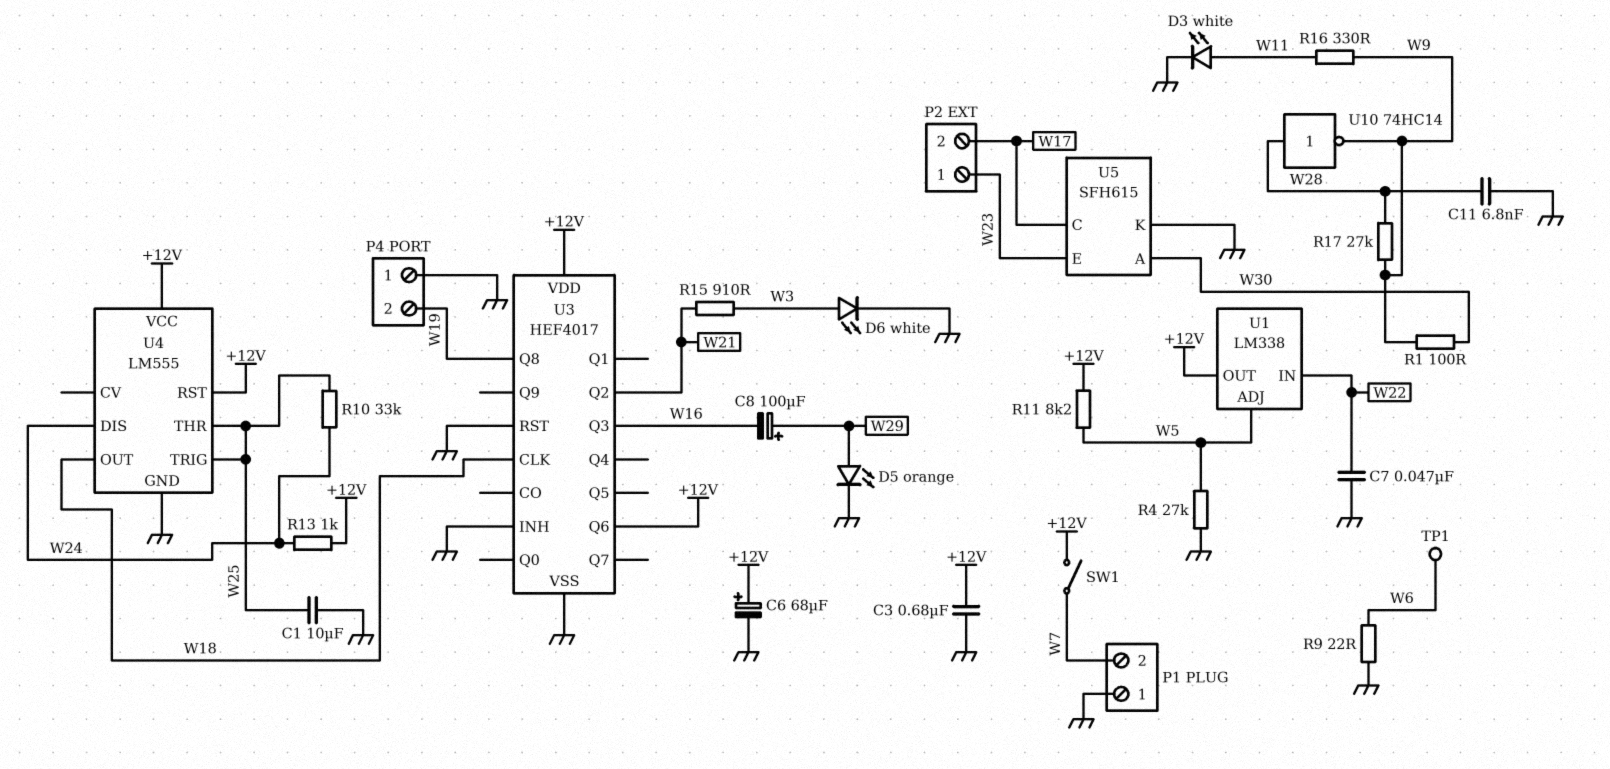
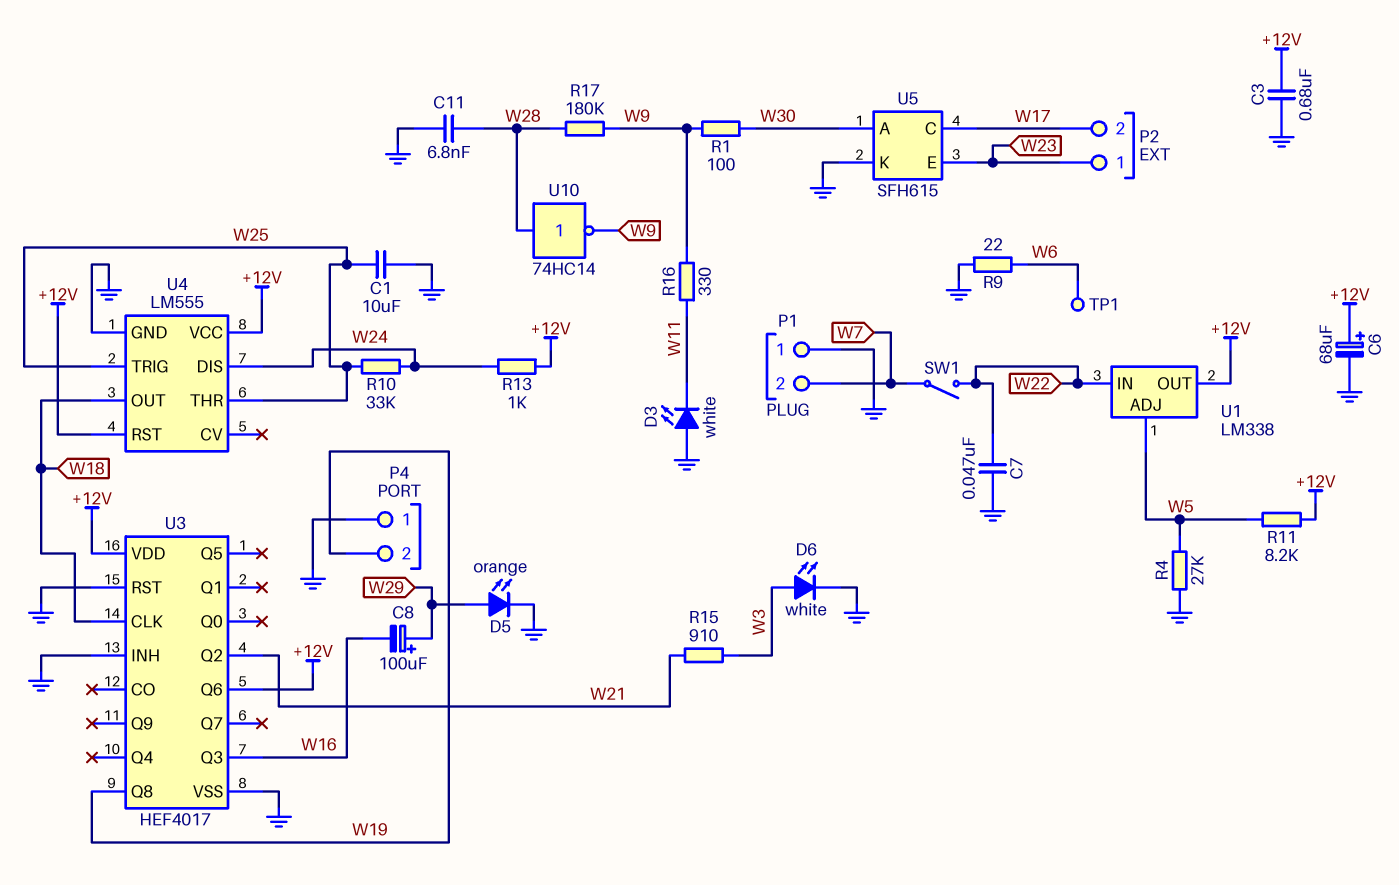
D3: LED white (A W11, K GND) -> LED white (A GND, K W11)
R17: 27k (W9, W28) -> 180k (W9, W28)
SW1: switch (+12V, W7) -> switch (W7, W22)

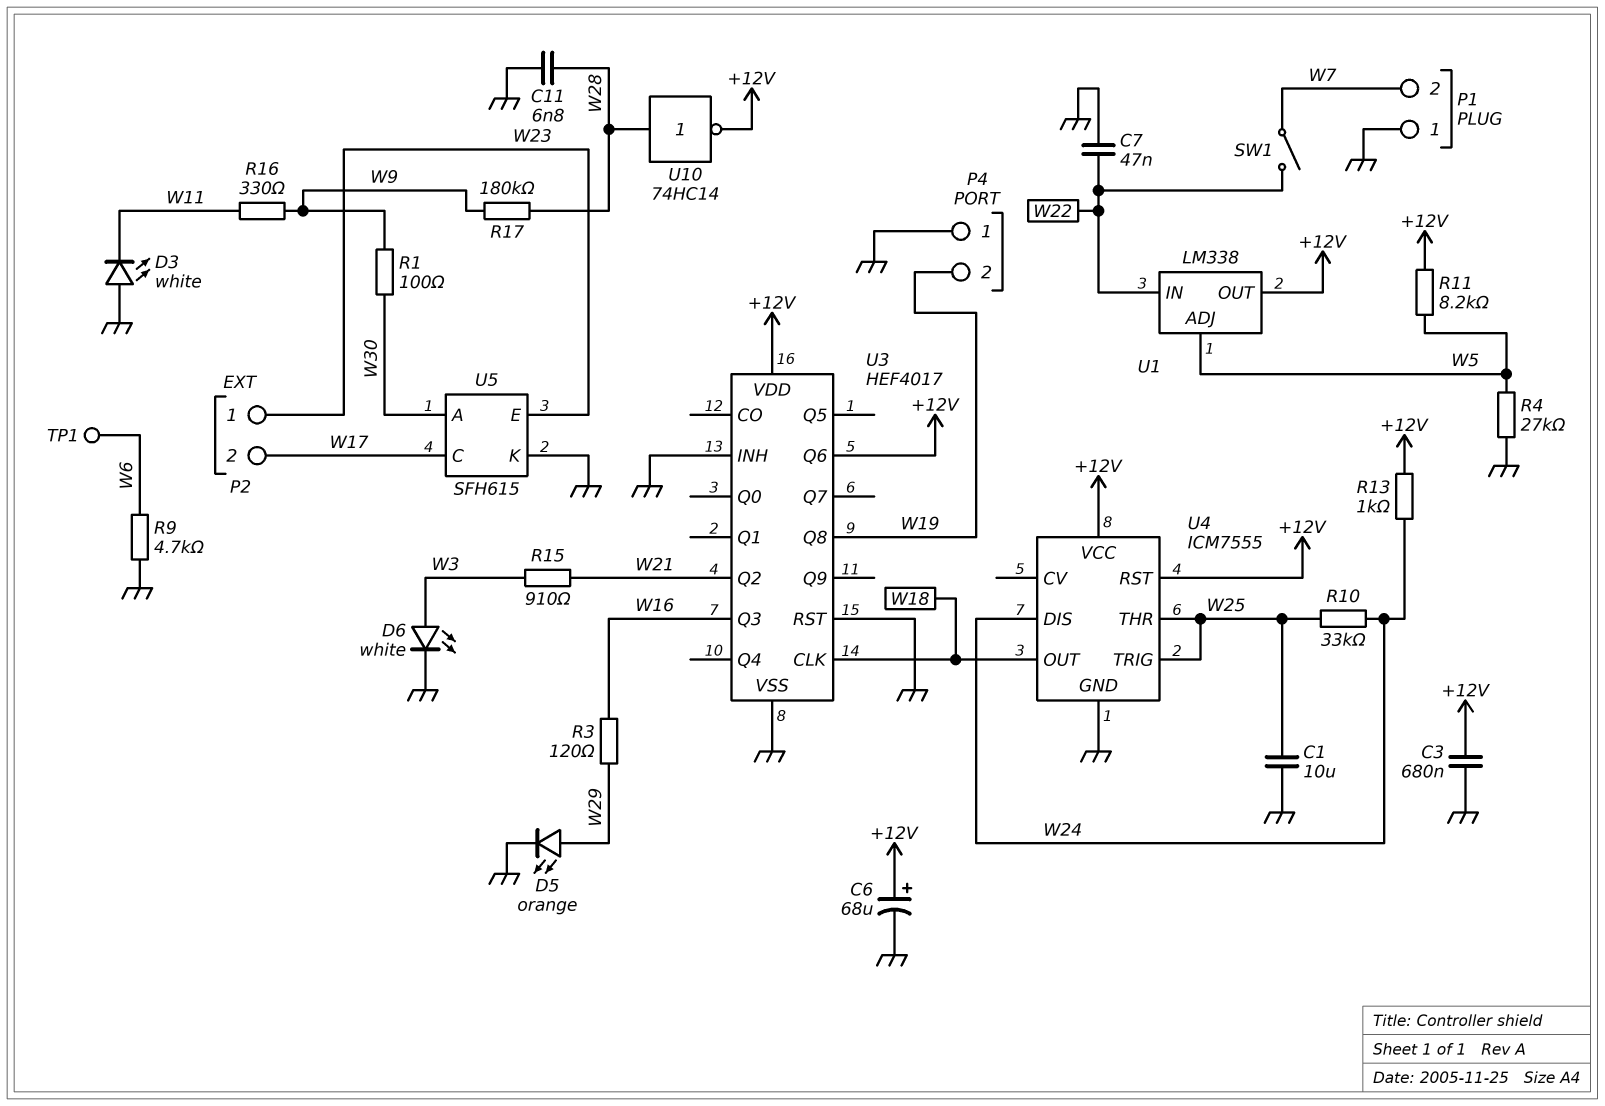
C8: 100uF (plus W29, minus W16) -> none
R3: none -> 120 (W16, W29)
R9: 22 (GND, W6) -> 4.7k (GND, W6)
U4: LM555 -> ICM7555
U10: NOT 74HC14 (in W28, out W9) -> NOT 74HC14 (in W28, out +12V)

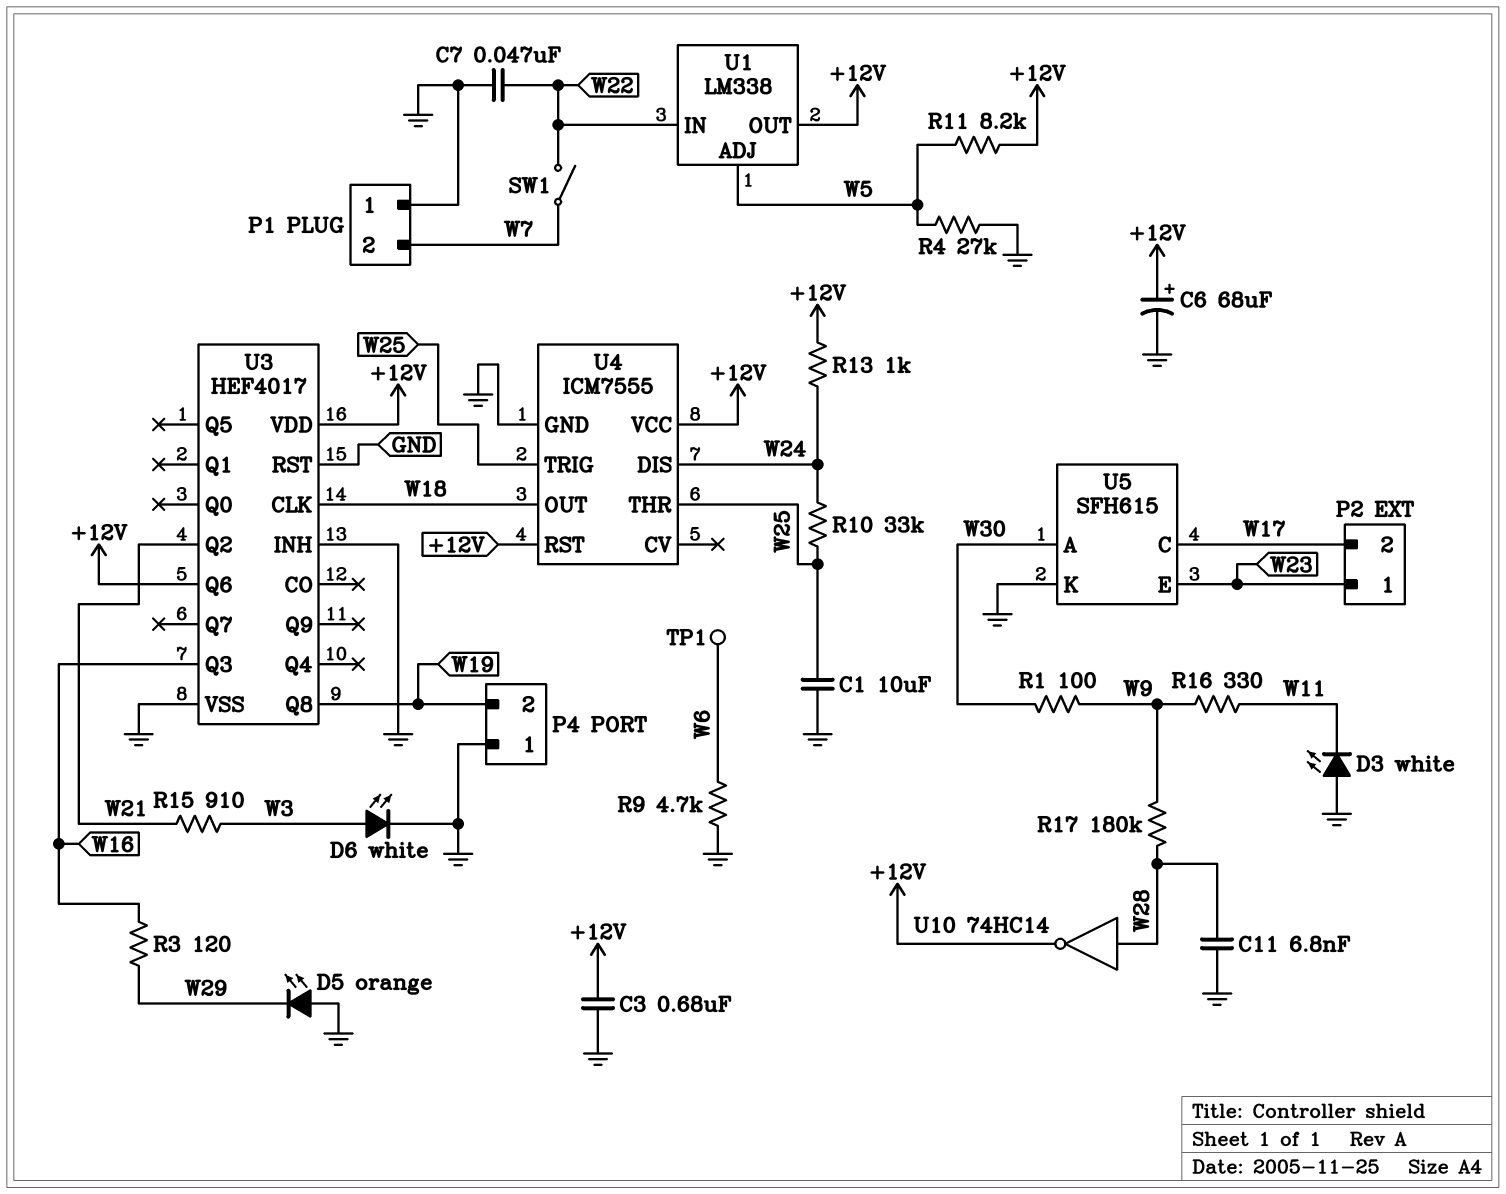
D5: LED orange (A W29, K GND) -> LED orange (A GND, K W29)

